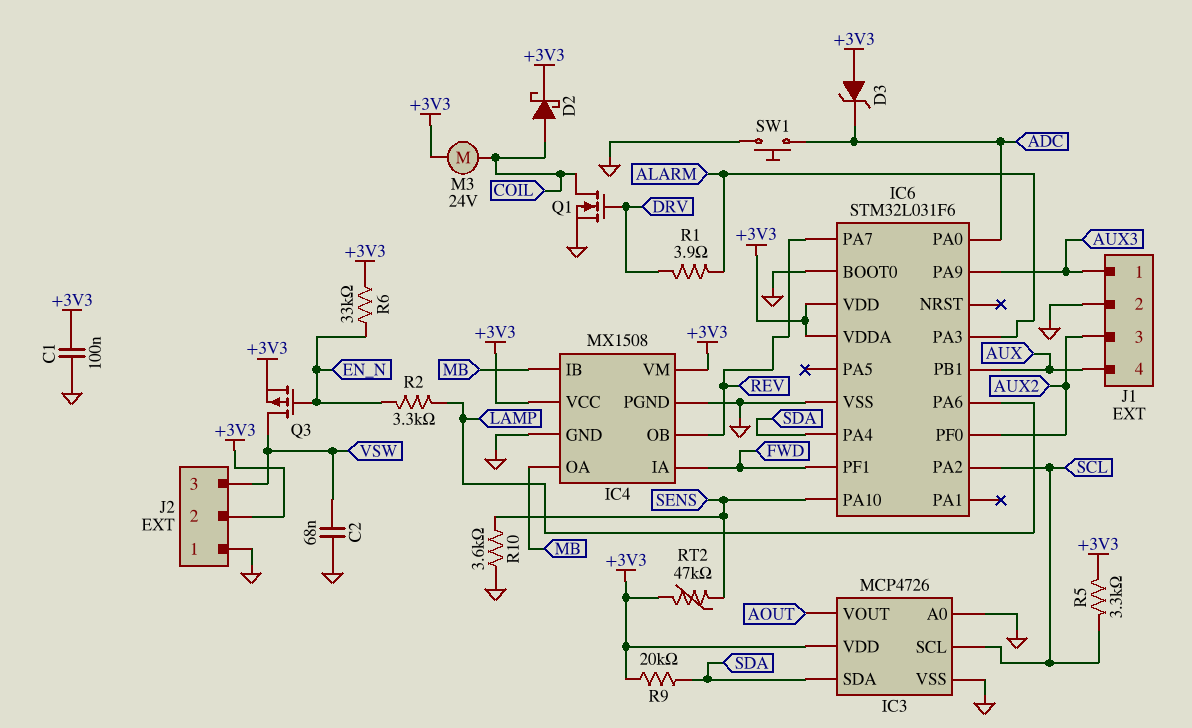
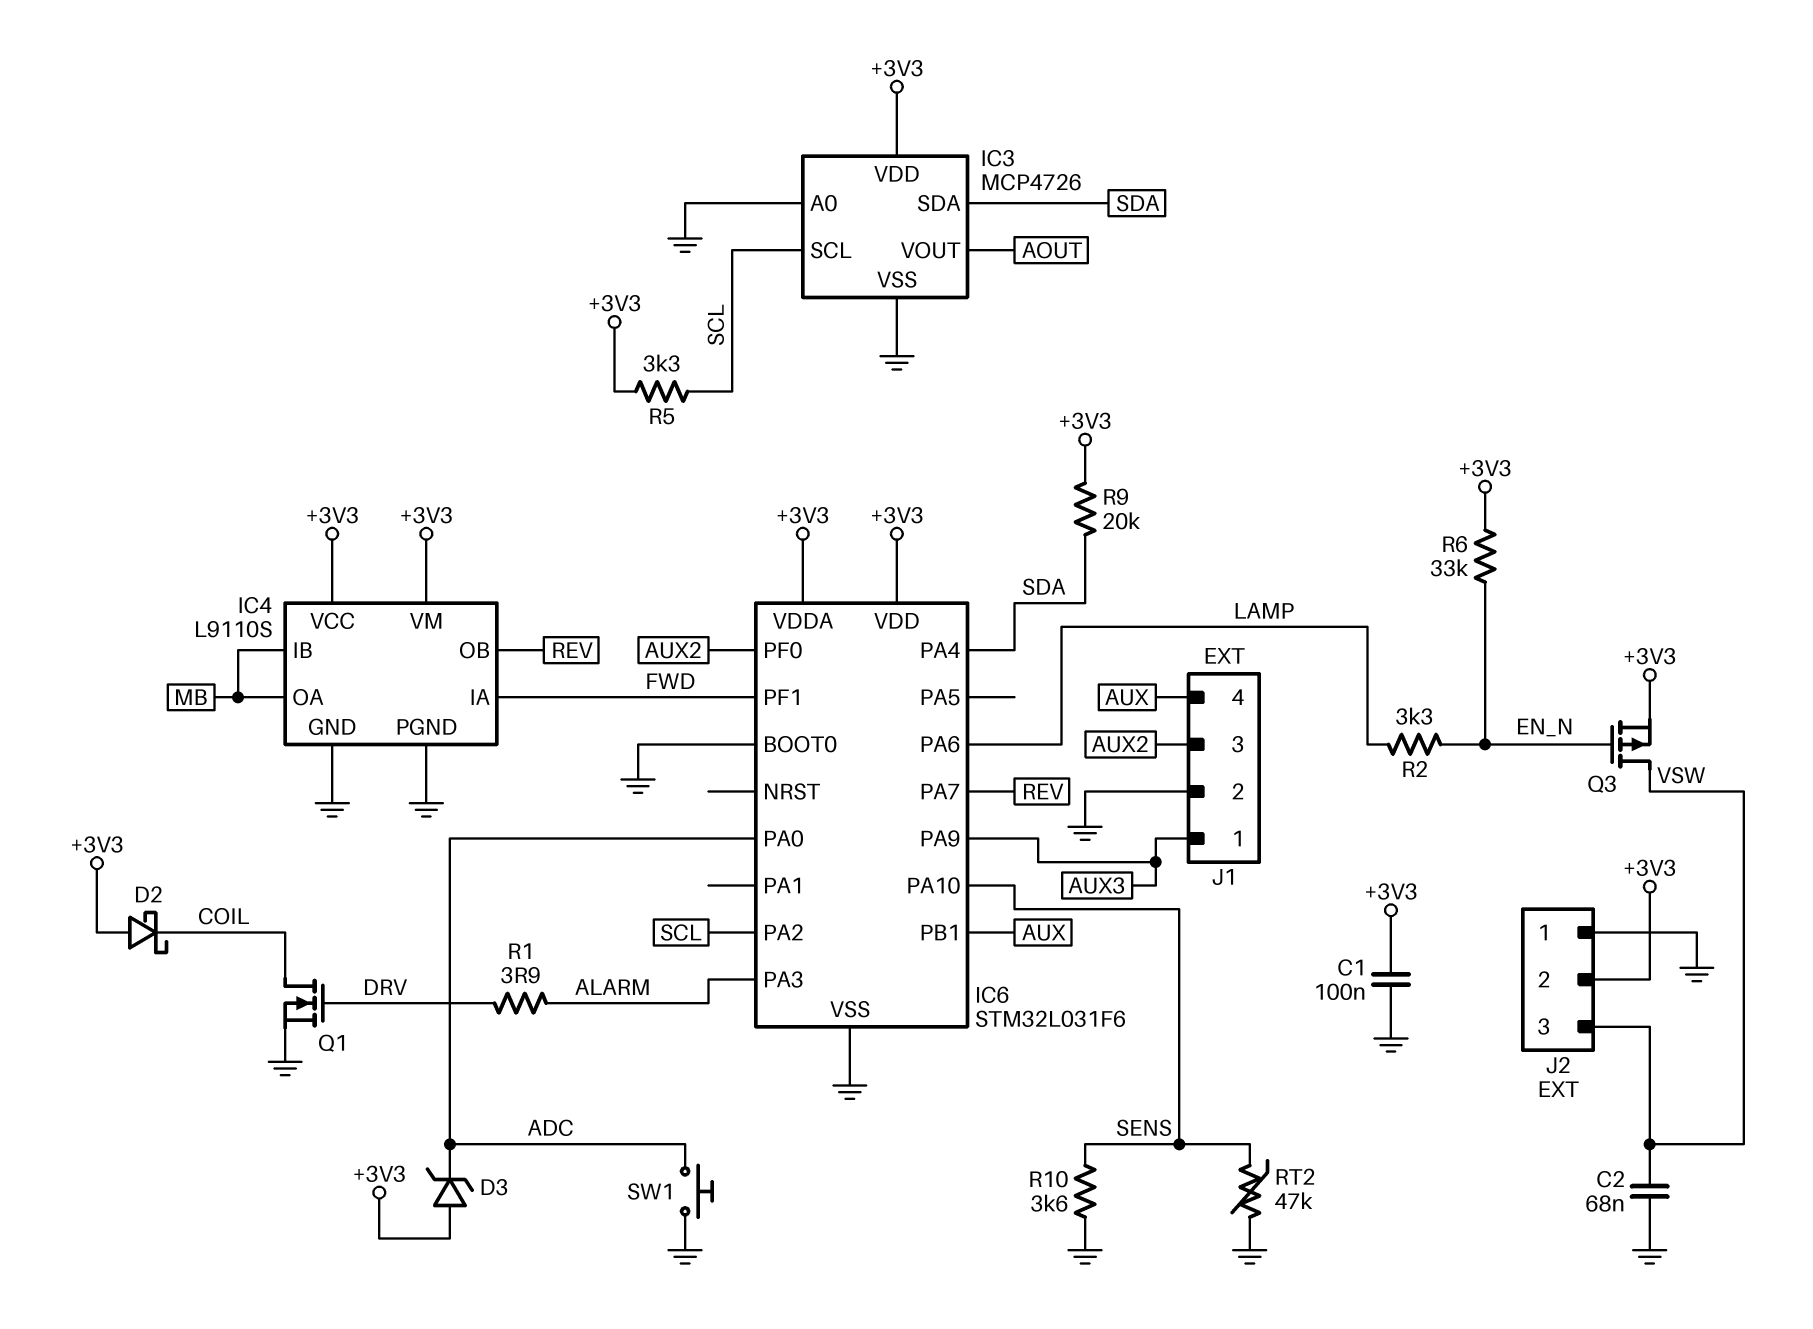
D2: schottky (A COIL, K +3V3) -> schottky (A +3V3, K COIL)
IC4: MX1508 -> L9110S
M3: motor 24V (+3V3, COIL) -> none
RT2: 47k (+3V3, SENS) -> 47k (GND, SENS)

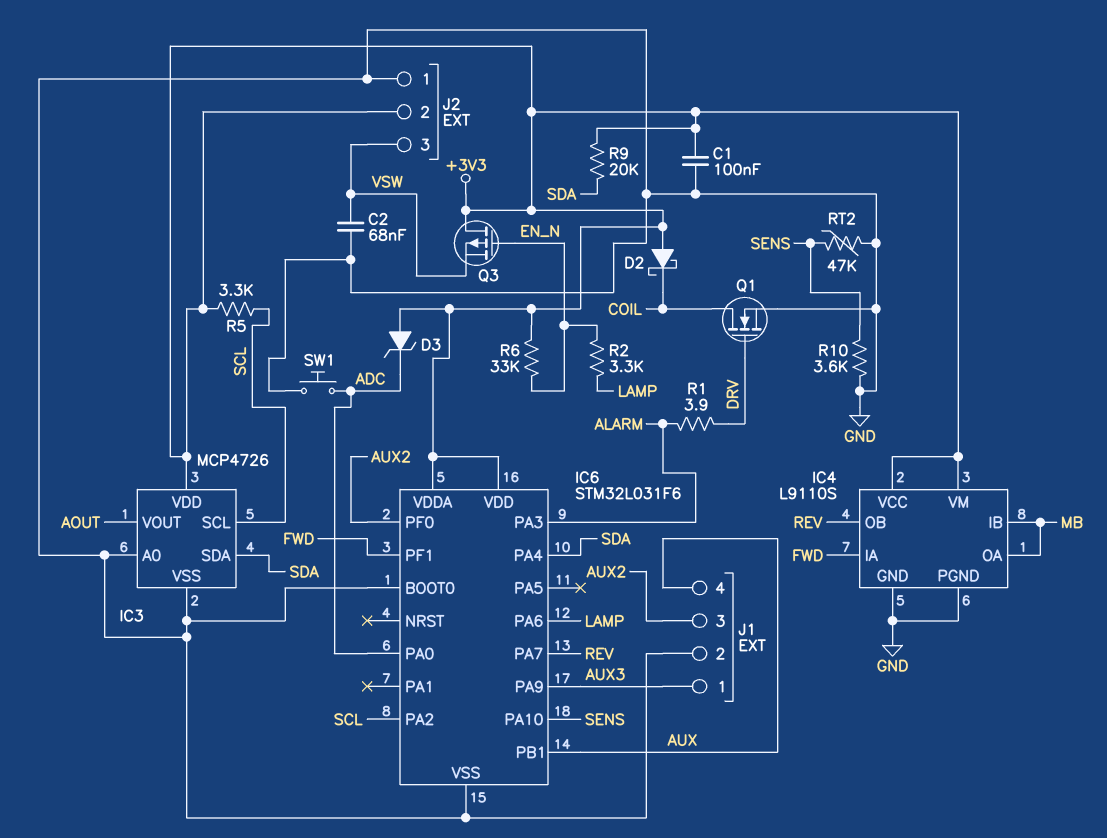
Q3: PMOS (G EN_N, D VSW, S +3V3) -> PMOS (G EN_N, D +3V3, S VSW)

